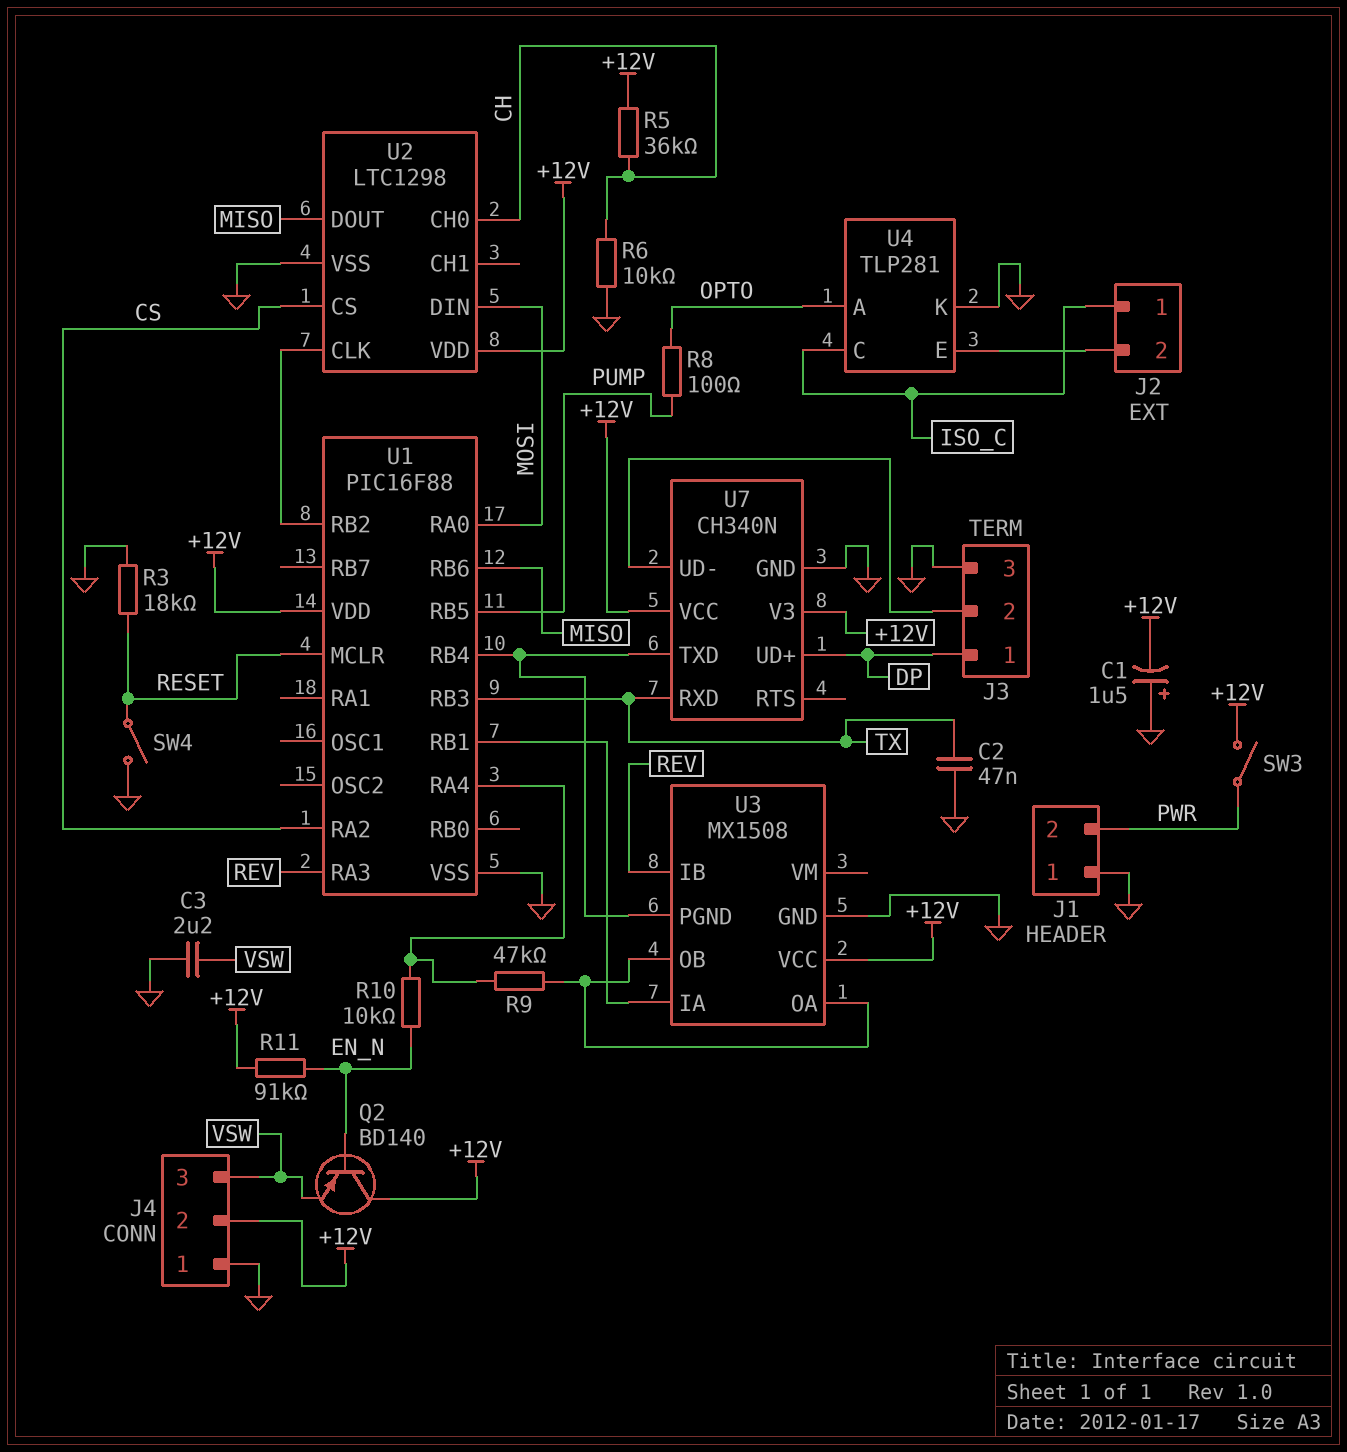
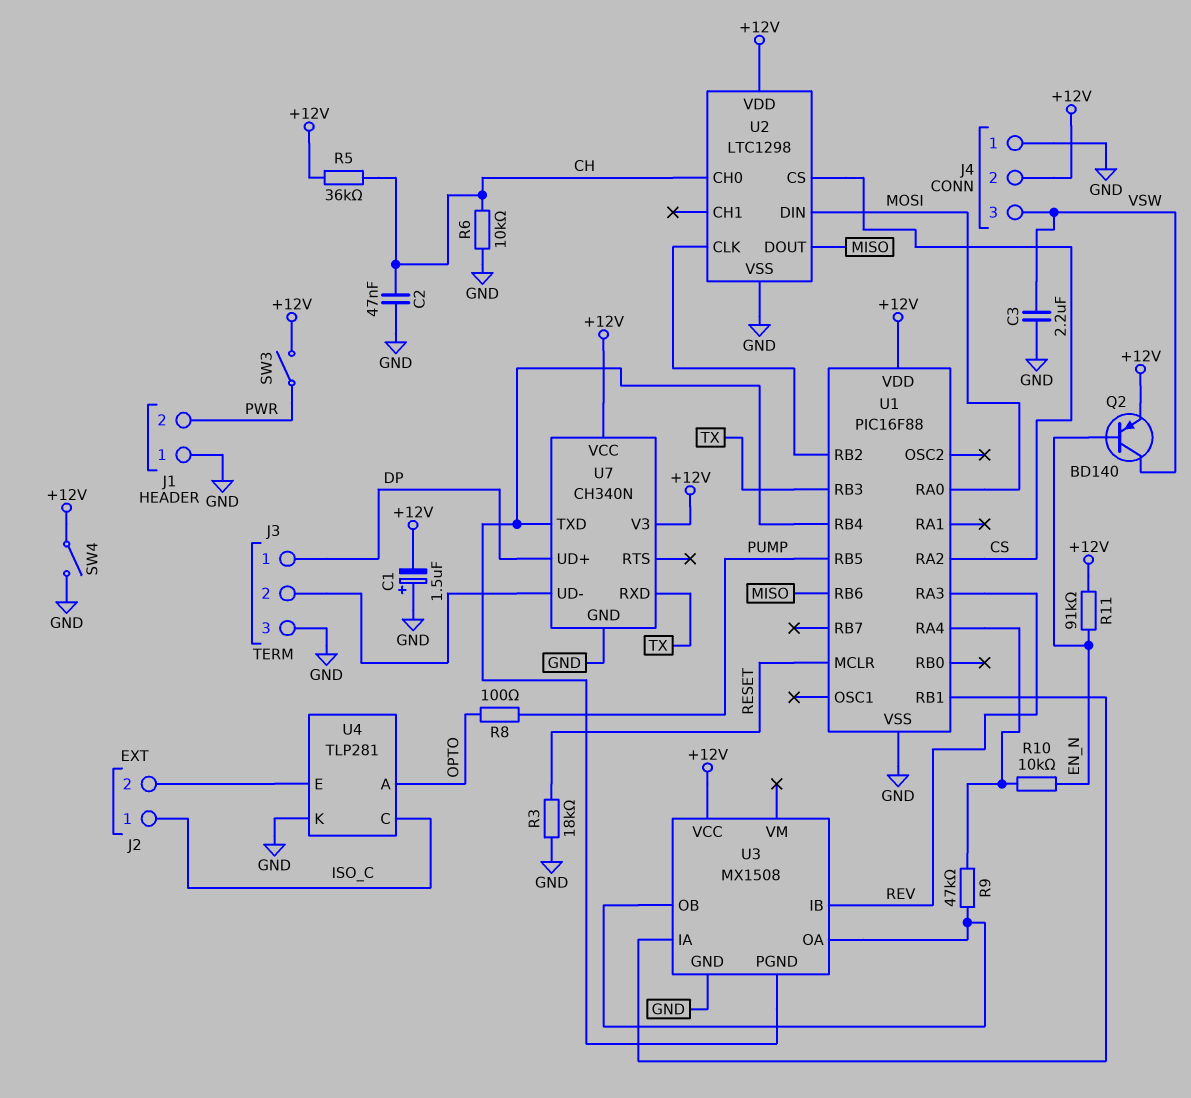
C2: 47nF (GND, TX) -> 47nF (CH, GND)
Q2: PNP BD140 (B EN_N, C +12V, E VSW) -> PNP BD140 (B EN_N, C VSW, E +12V)
SW4: switch (GND, RESET) -> switch (+12V, GND)

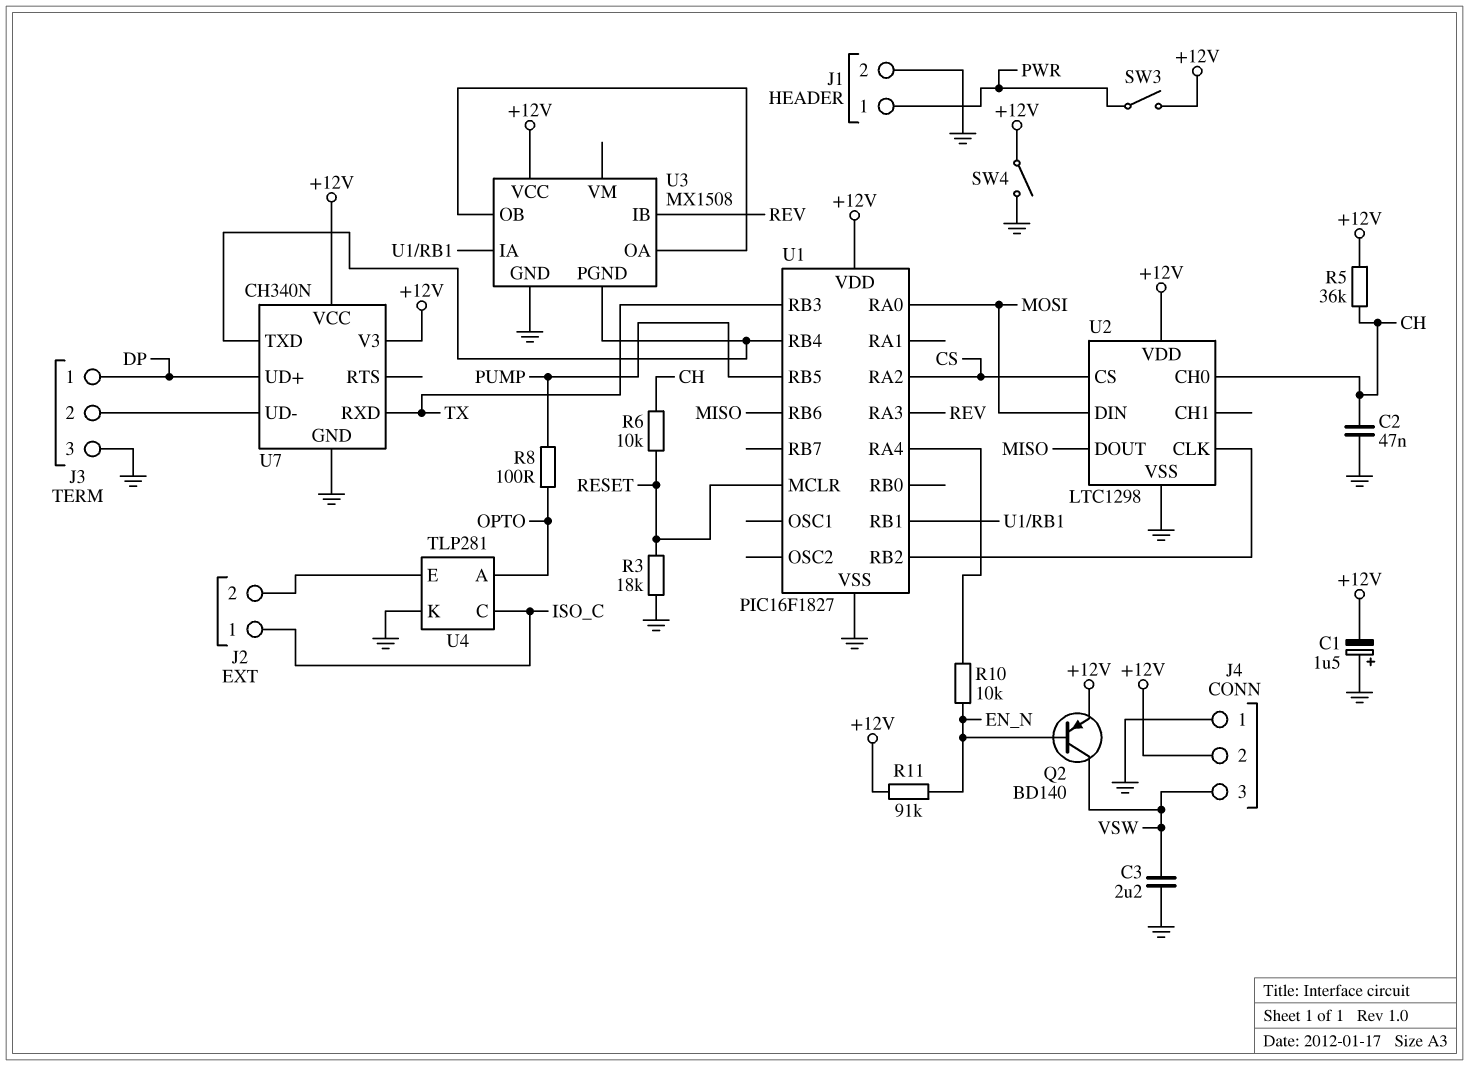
J1 pin 1: GND -> PWR
J1 pin 2: PWR -> GND
R6: 10k (CH, GND) -> 10k (CH, RESET)
R9: 47k (U1/RA4, U3/OA) -> none
U1: PIC16F88 -> PIC16F1827

